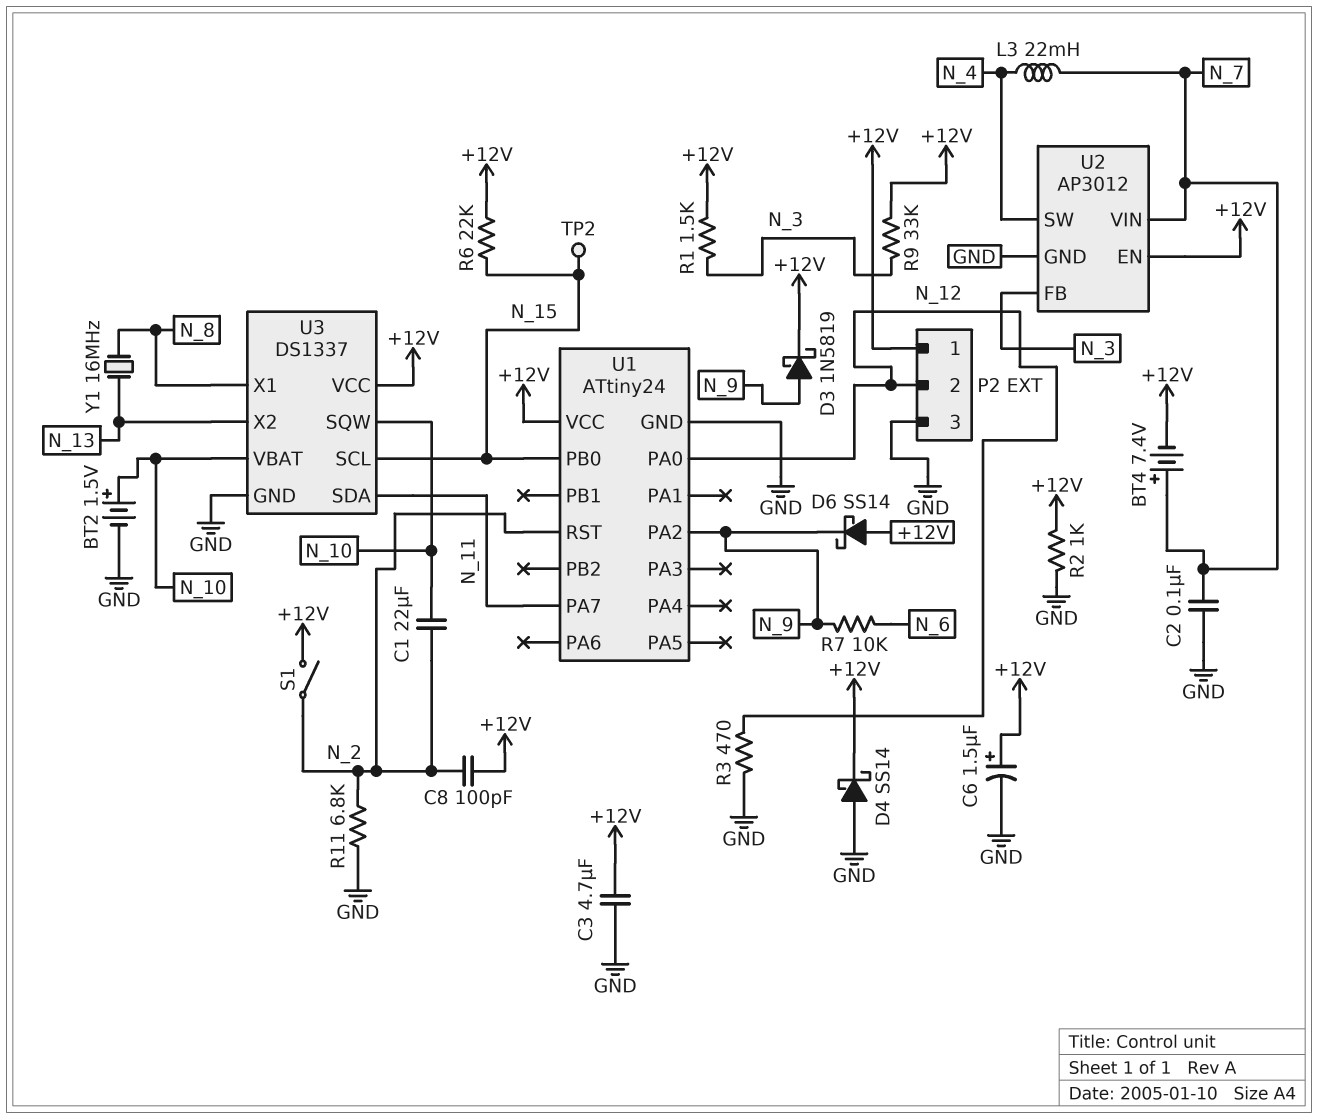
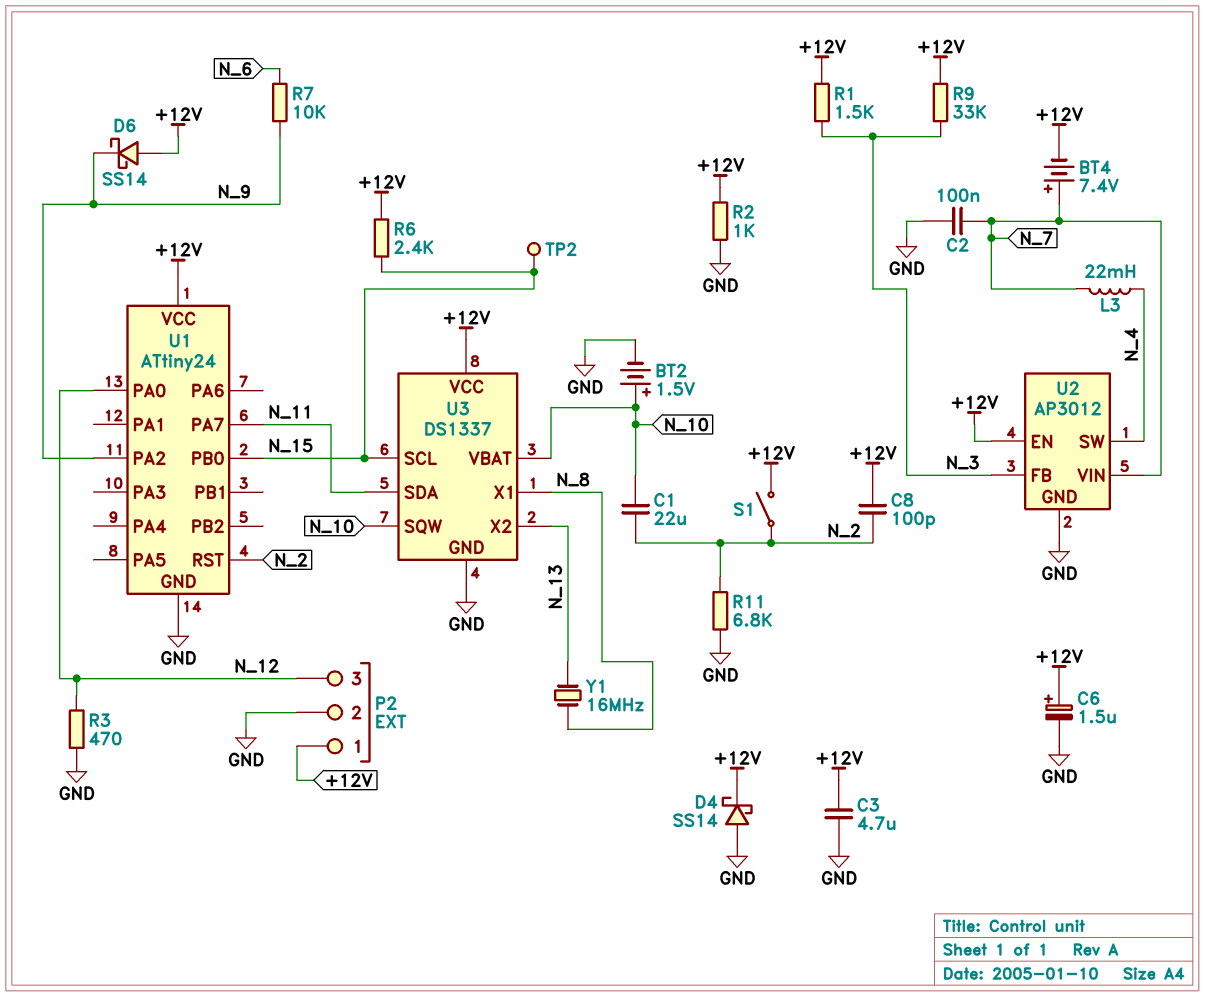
D3: schottky 1N5819 (A N_9, K +12V) -> none
P2 pin 2: N_12 -> GND
P2 pin 3: GND -> N_12
R6: 22k (+12V, N_15) -> 2.4k (+12V, N_15)

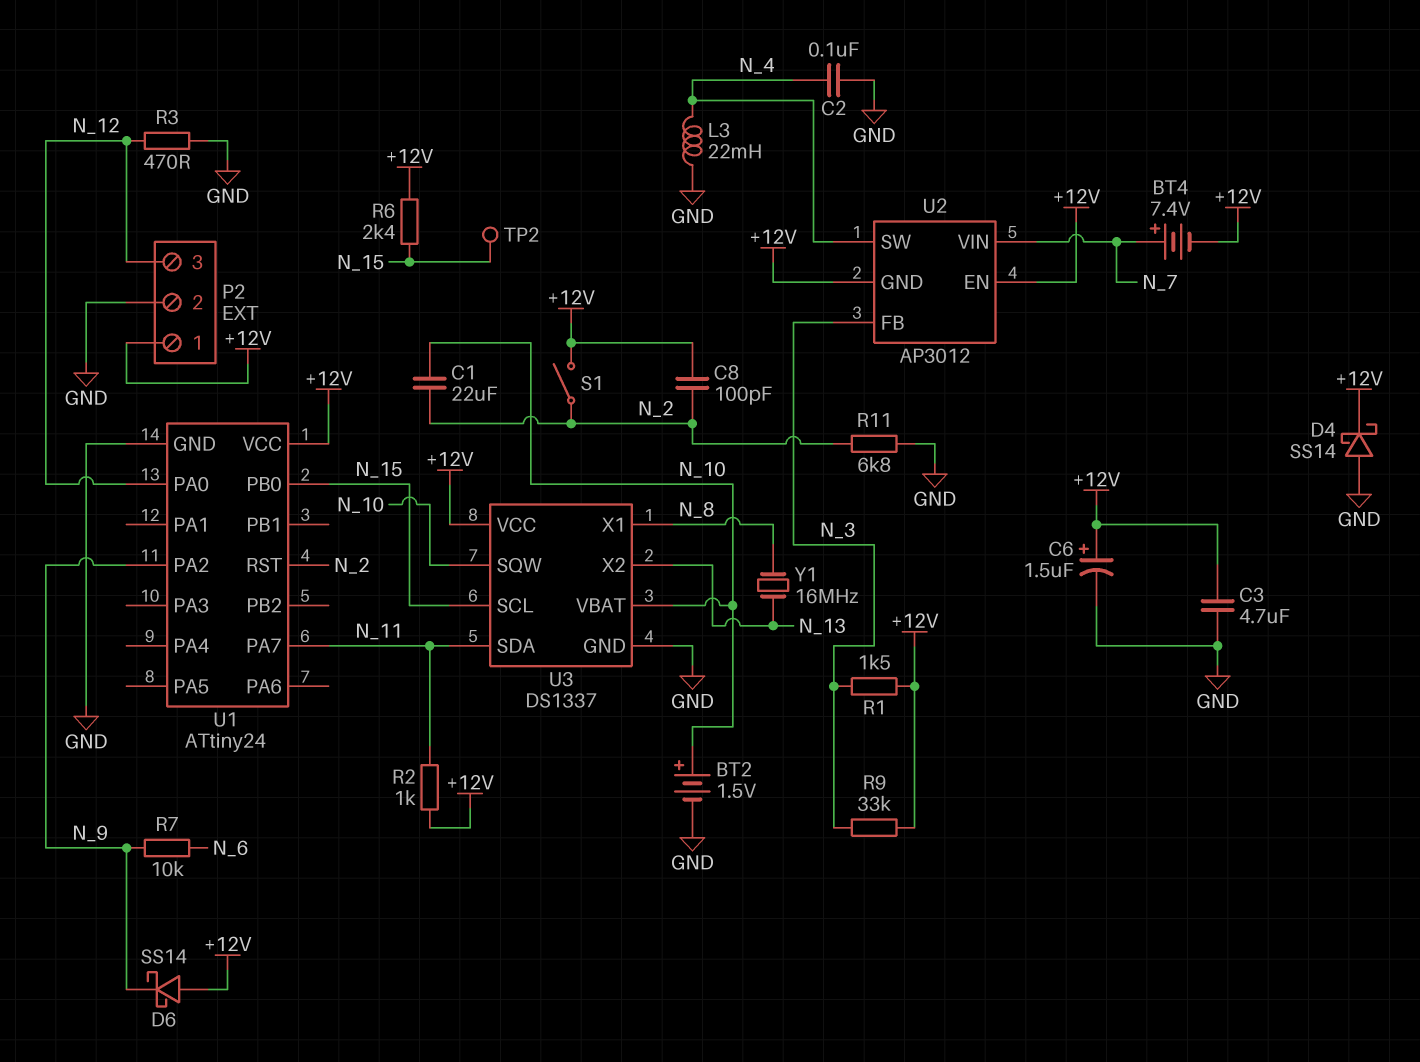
C2: 100nF (GND, N_7) -> 100nF (GND, N_4)
L3: 22mH (N_4, N_7) -> 22mH (GND, N_4)
R2: 1k (+12V, GND) -> 1k (+12V, N_11)
U2 pin GND: GND -> +12V

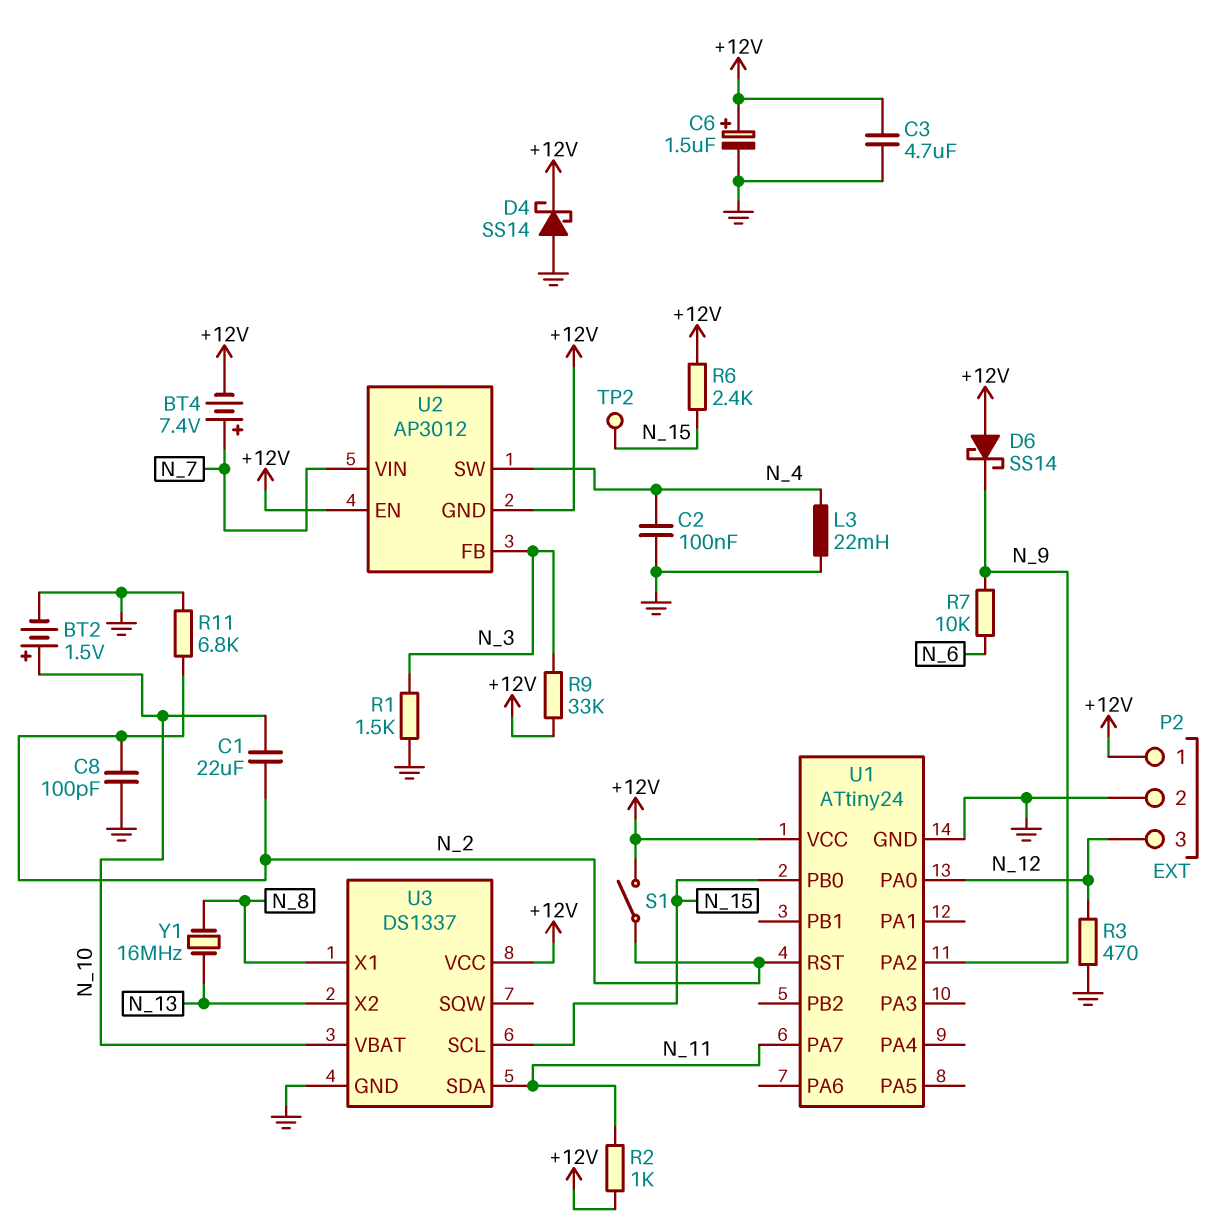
C8: 100pF (+12V, N_2) -> 100pF (GND, N_2)
R1: 1.5k (+12V, N_3) -> 1.5k (GND, N_3)
U3 pin SQW: N_10 -> none

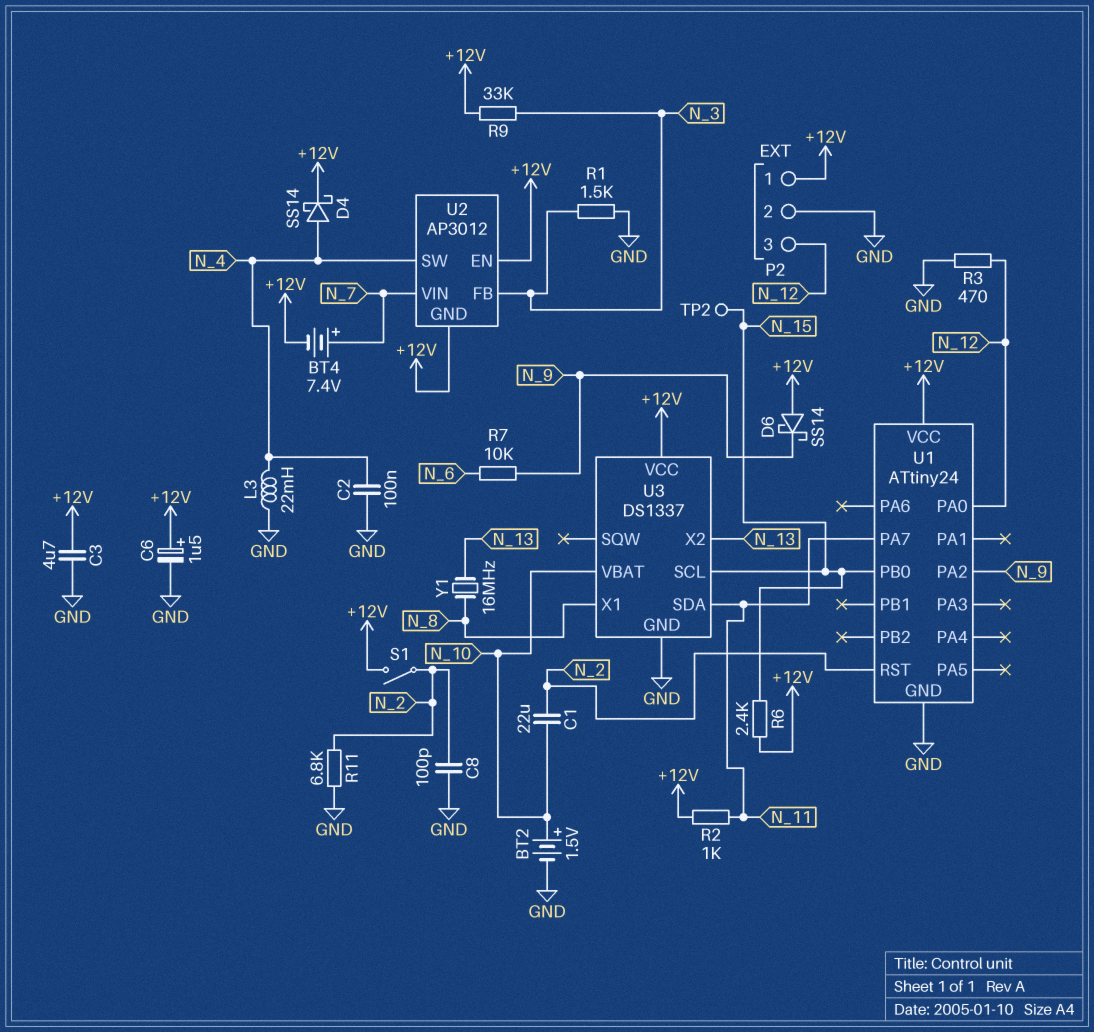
D4: schottky SS14 (A GND, K +12V) -> schottky SS14 (A N_4, K +12V)

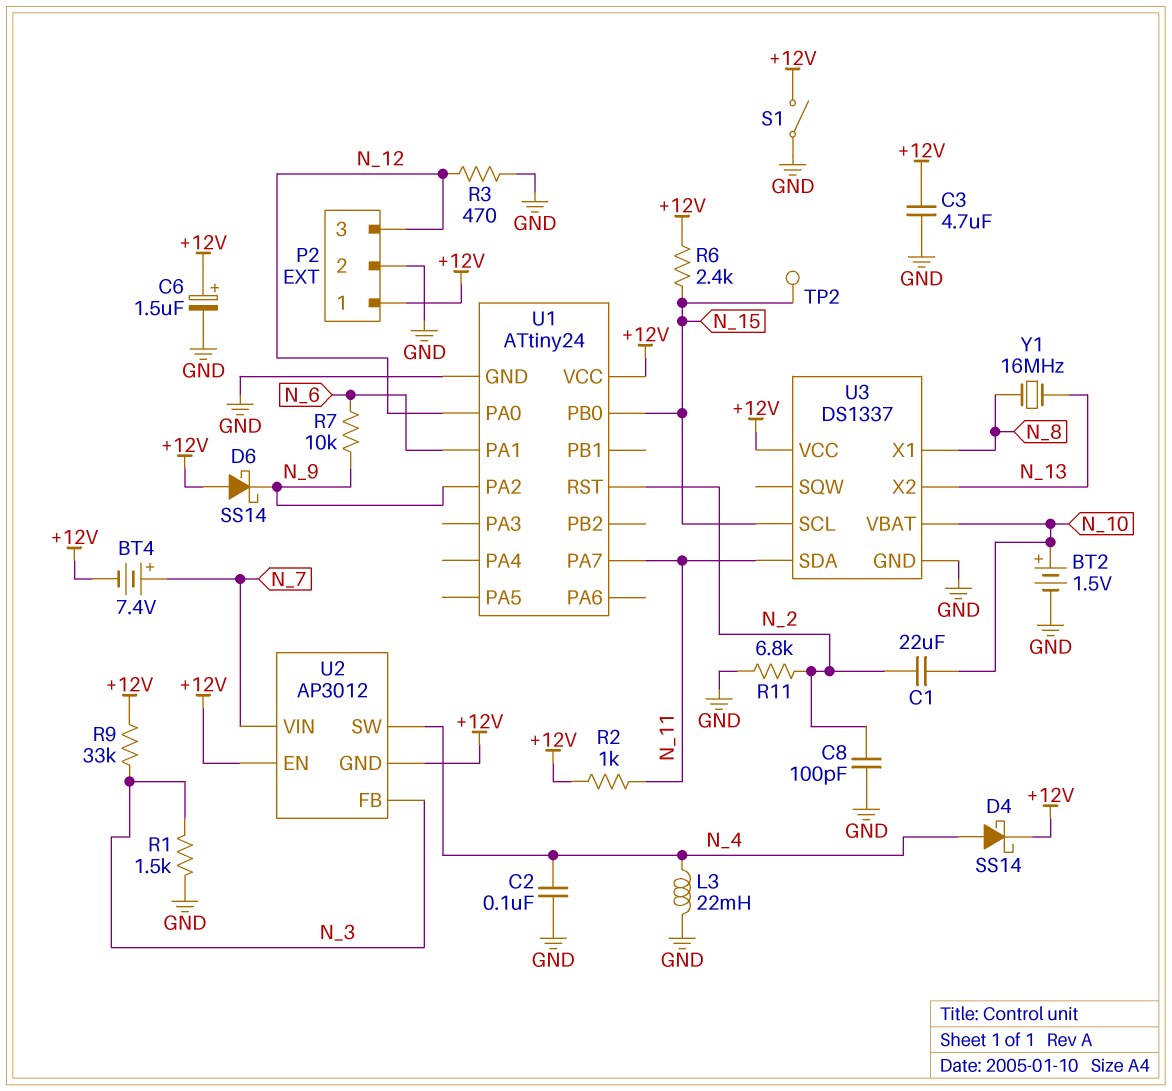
S1: switch (+12V, N_2) -> switch (+12V, GND)
U1 pin PA1: none -> N_6

